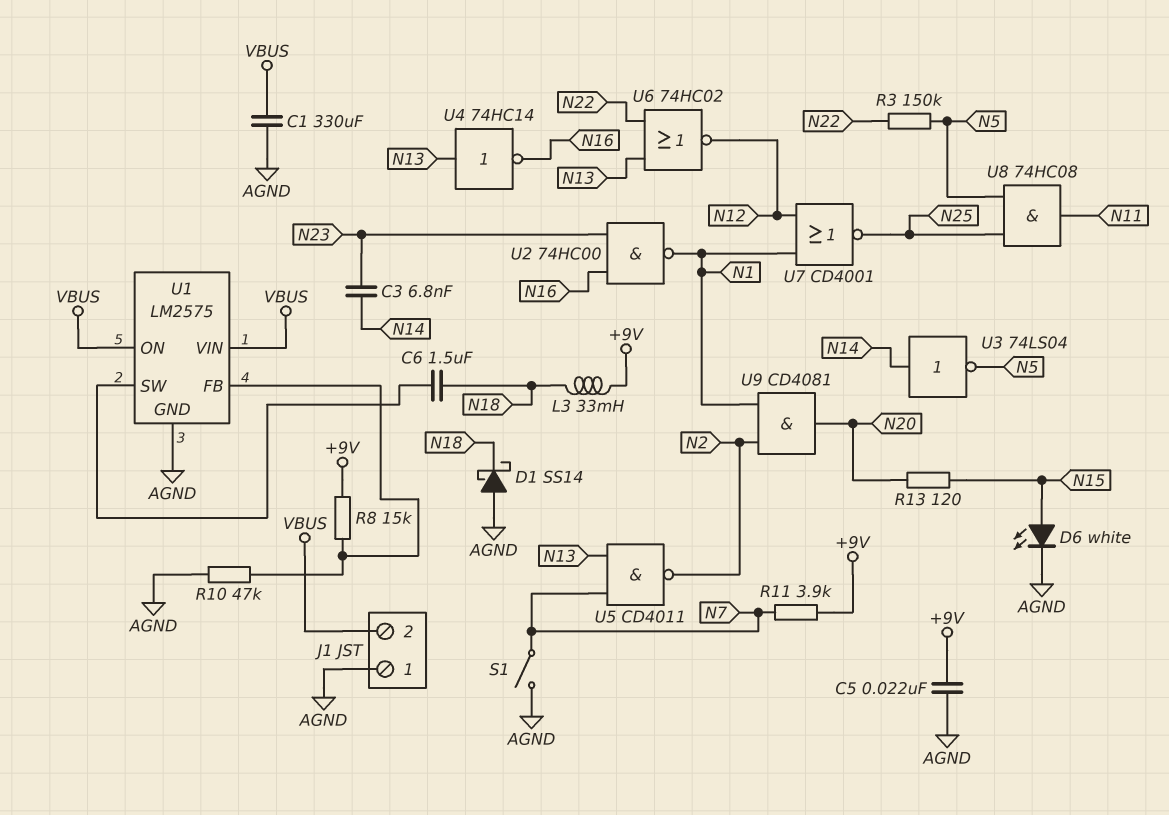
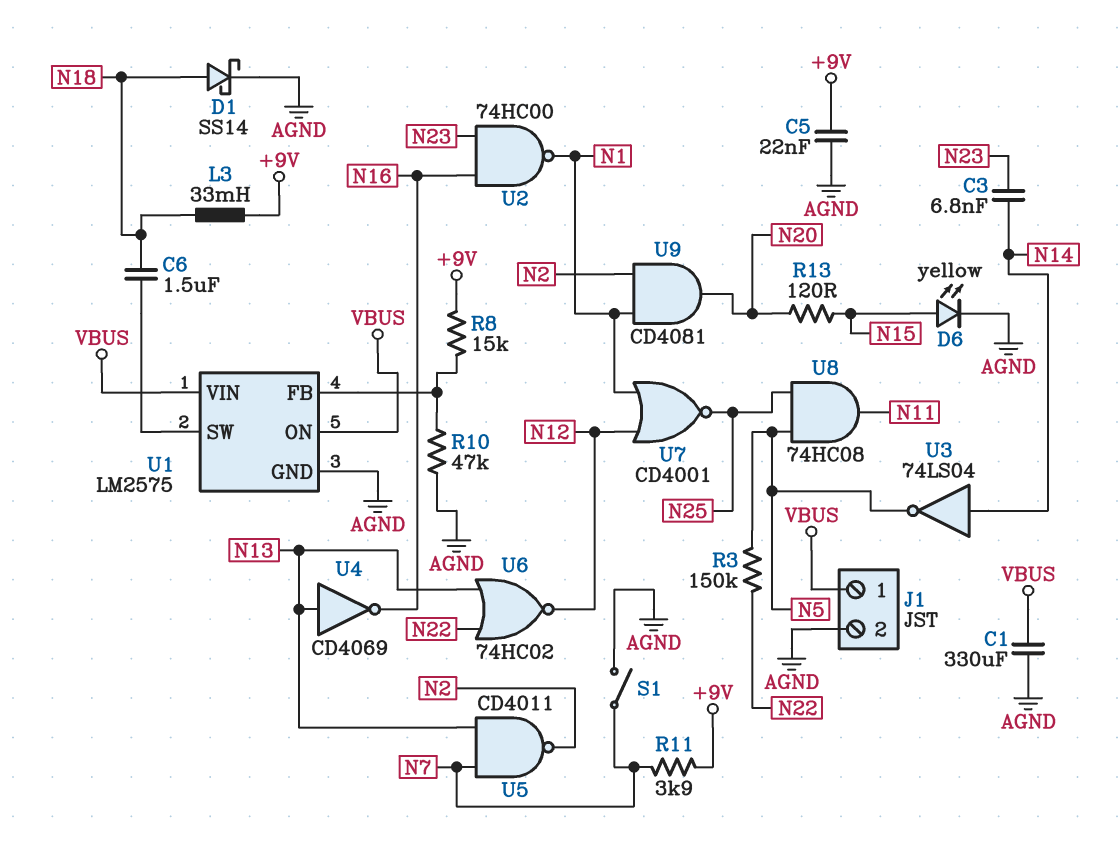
D1: schottky SS14 (A AGND, K N18) -> schottky SS14 (A N18, K AGND)
D6: LED white (A N15, K AGND) -> LED yellow (A N15, K AGND)
J1 pin 1: AGND -> VBUS
J1 pin 2: VBUS -> AGND
U4: NOT 74HC14 (in N13, out N16) -> NOT CD4069 (in N13, out N16)

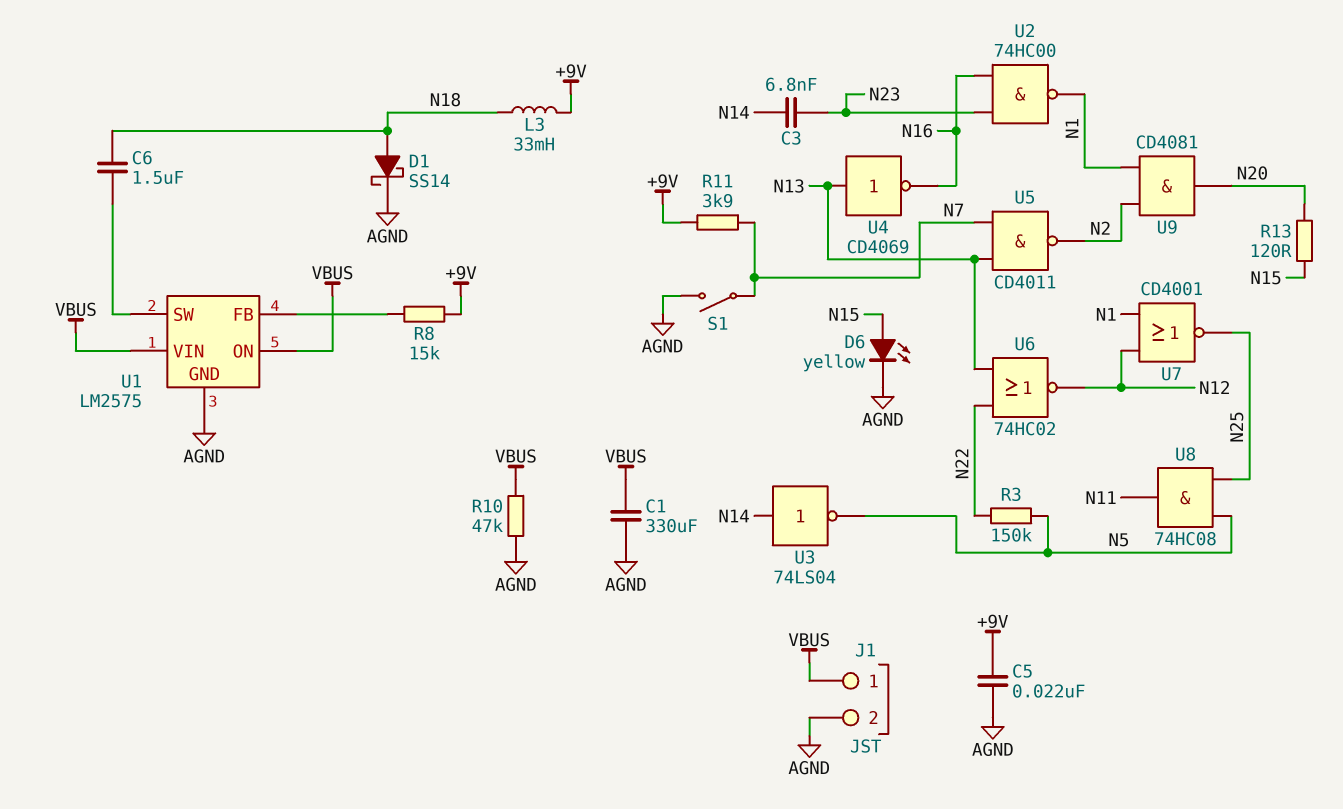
R10: 47k (AGND, U1/FB) -> 47k (AGND, VBUS)

